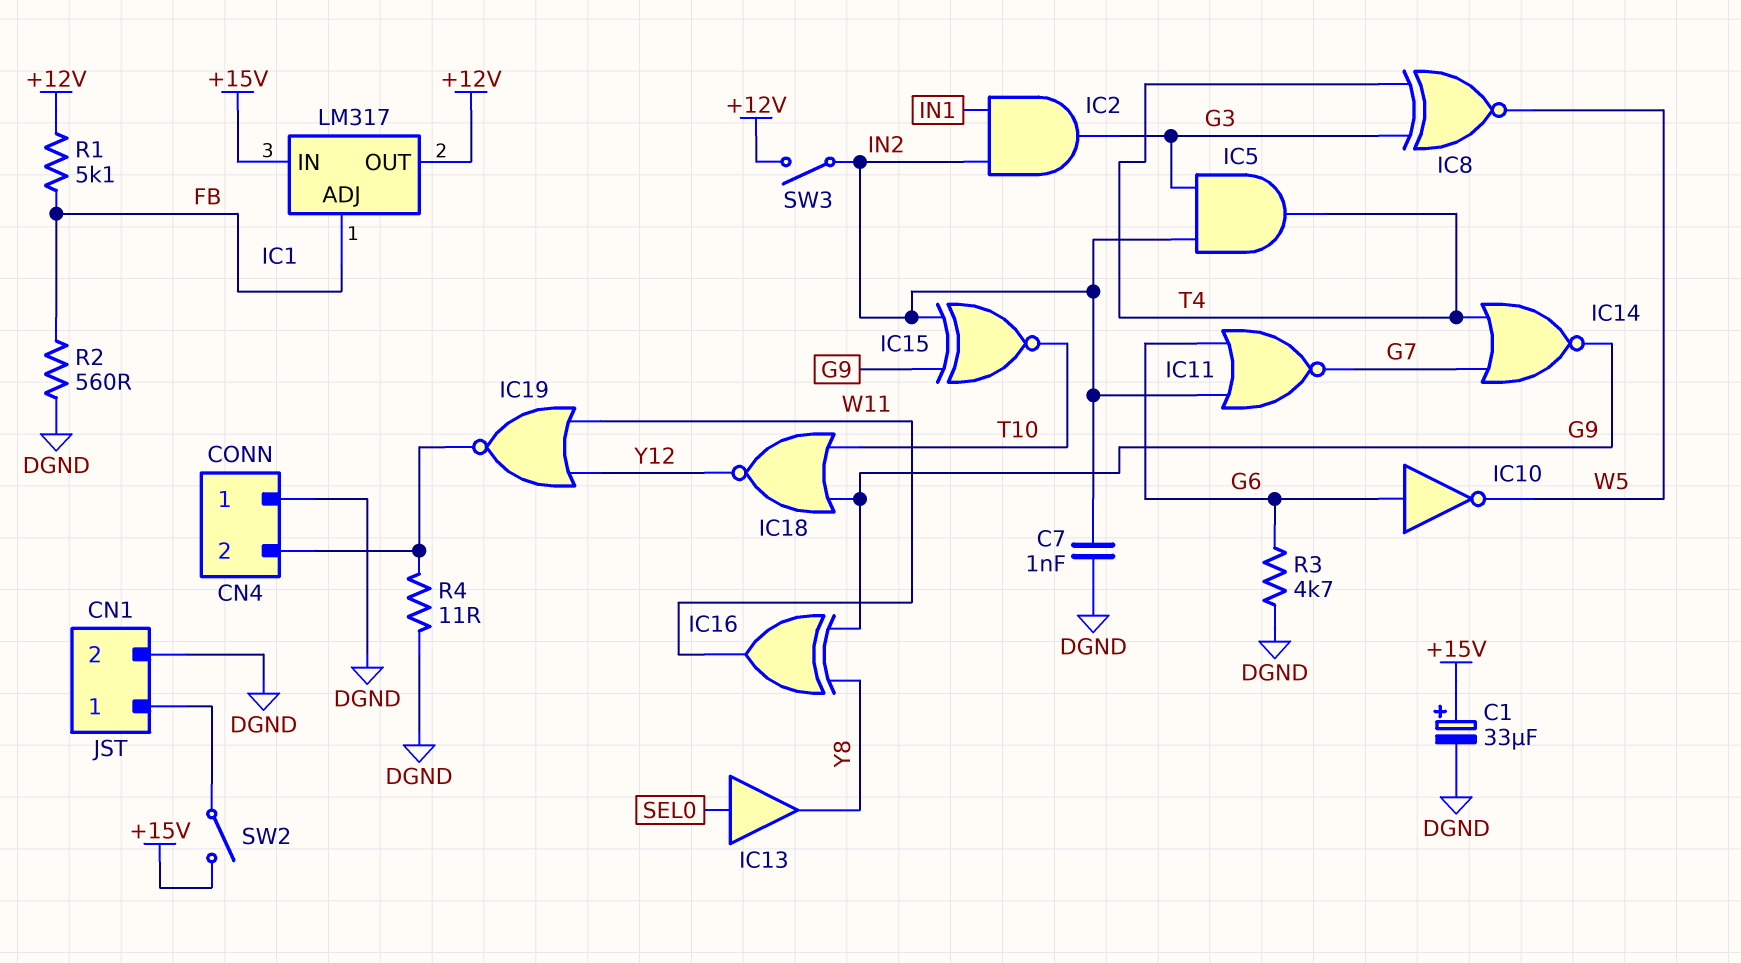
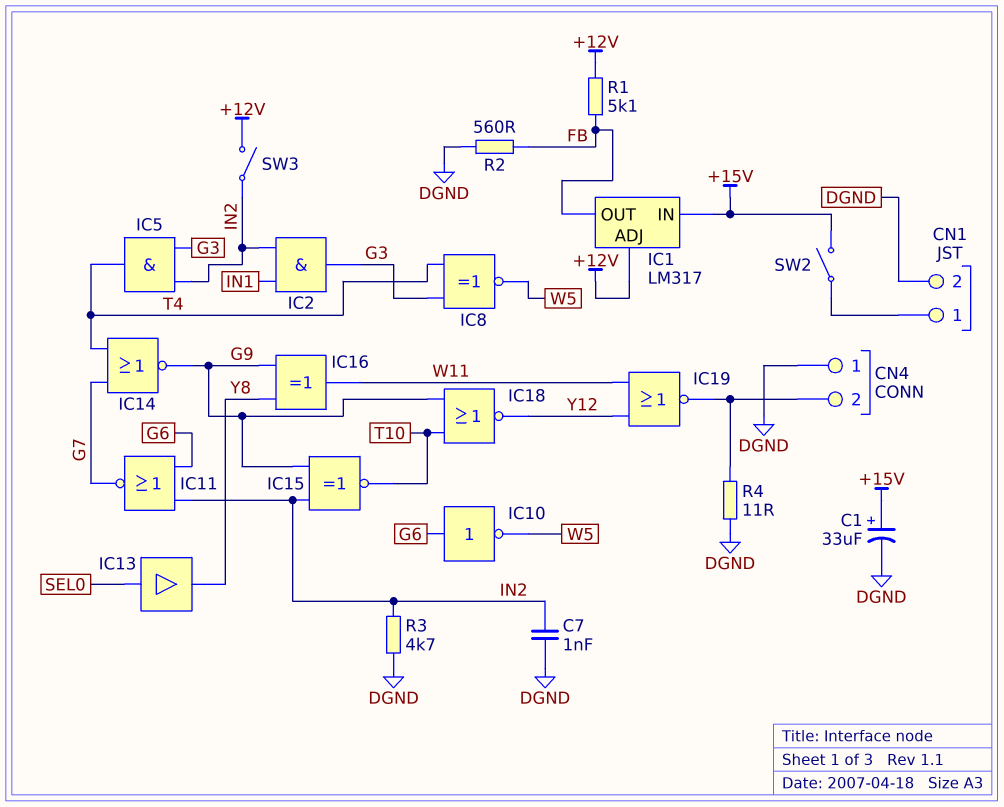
IC1 pin ADJ: FB -> +12V
IC1 pin OUT: +12V -> FB
R3: 4.7k (DGND, G6) -> 4.7k (DGND, IN2)

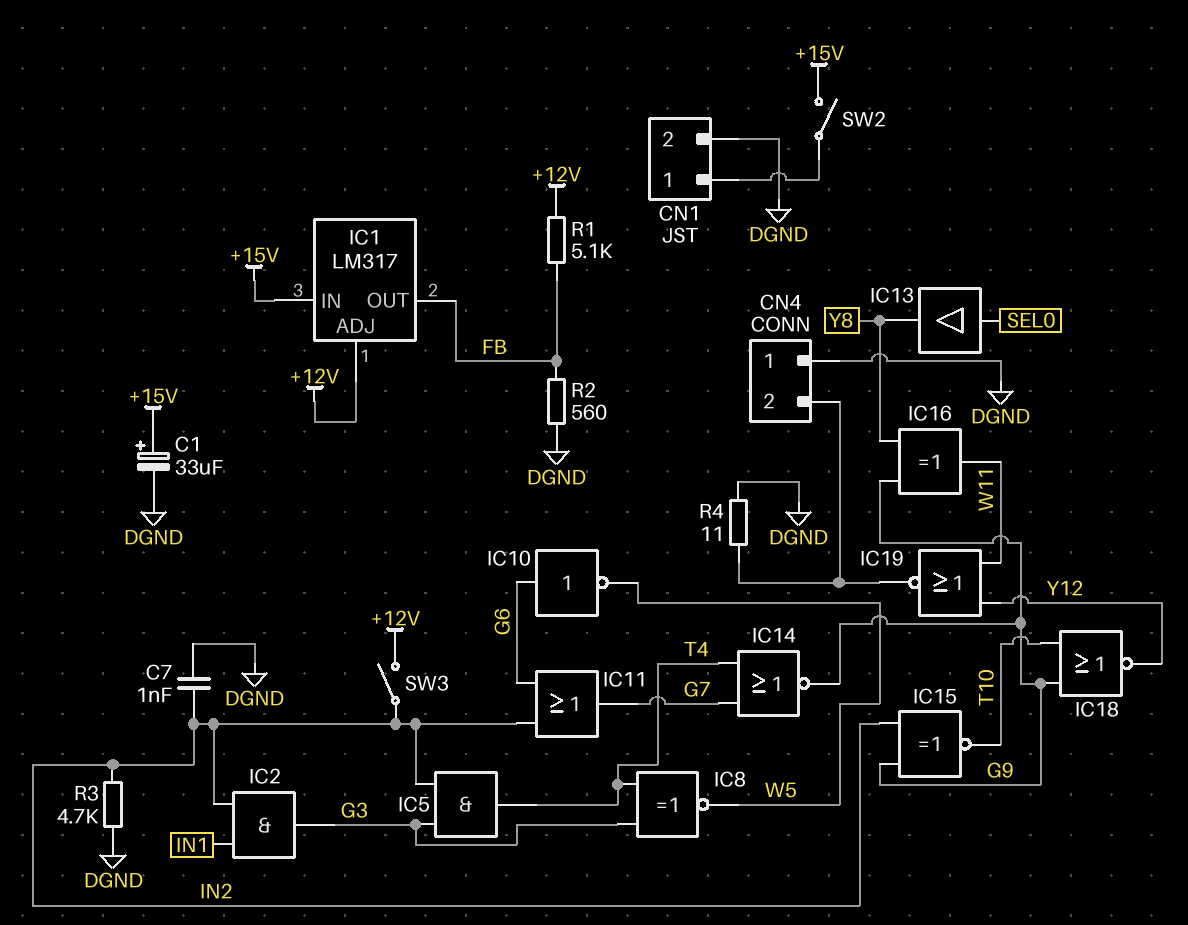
IC11: NOR (in G6, in IN2, out G7) -> OR (in G6, in IN2, out G7)

